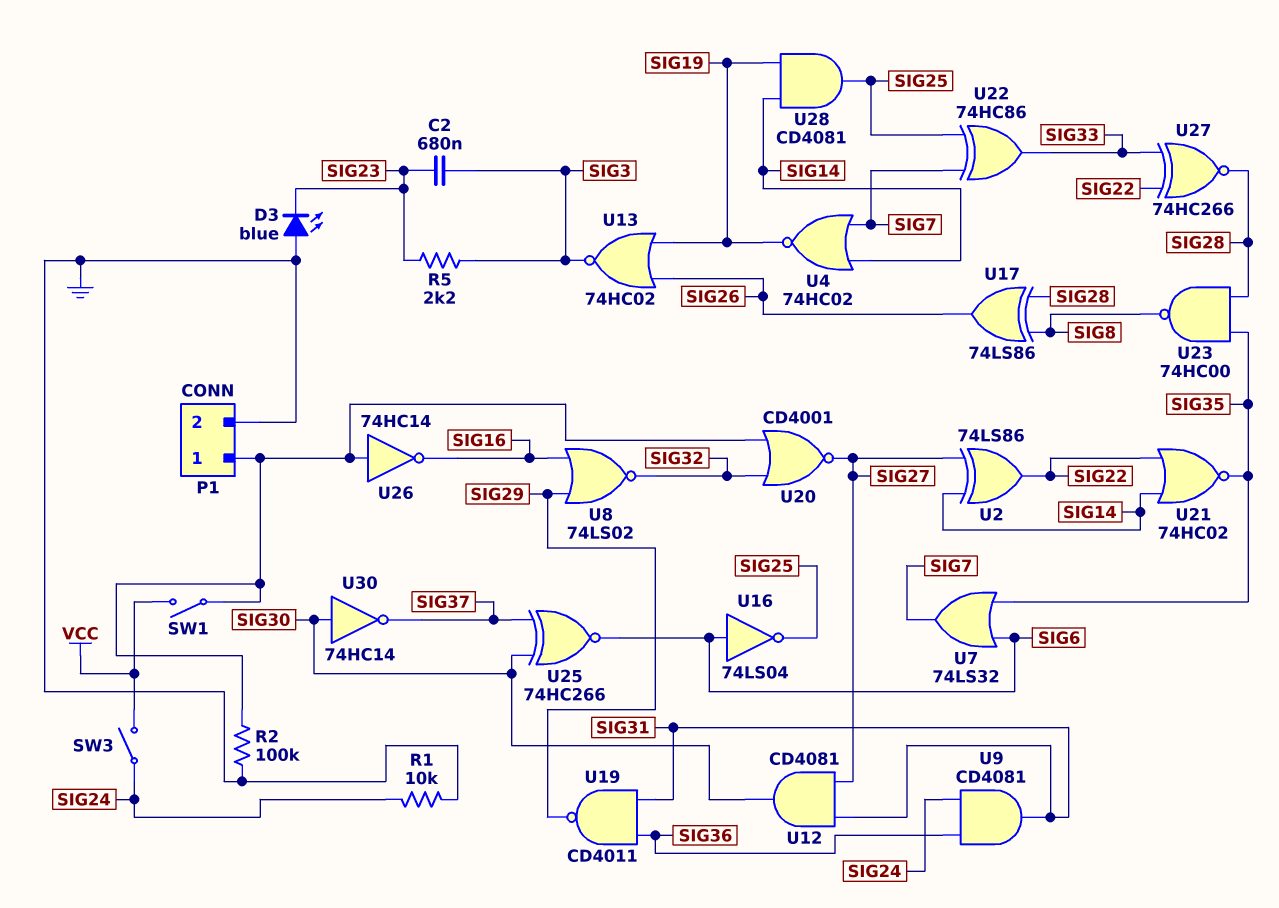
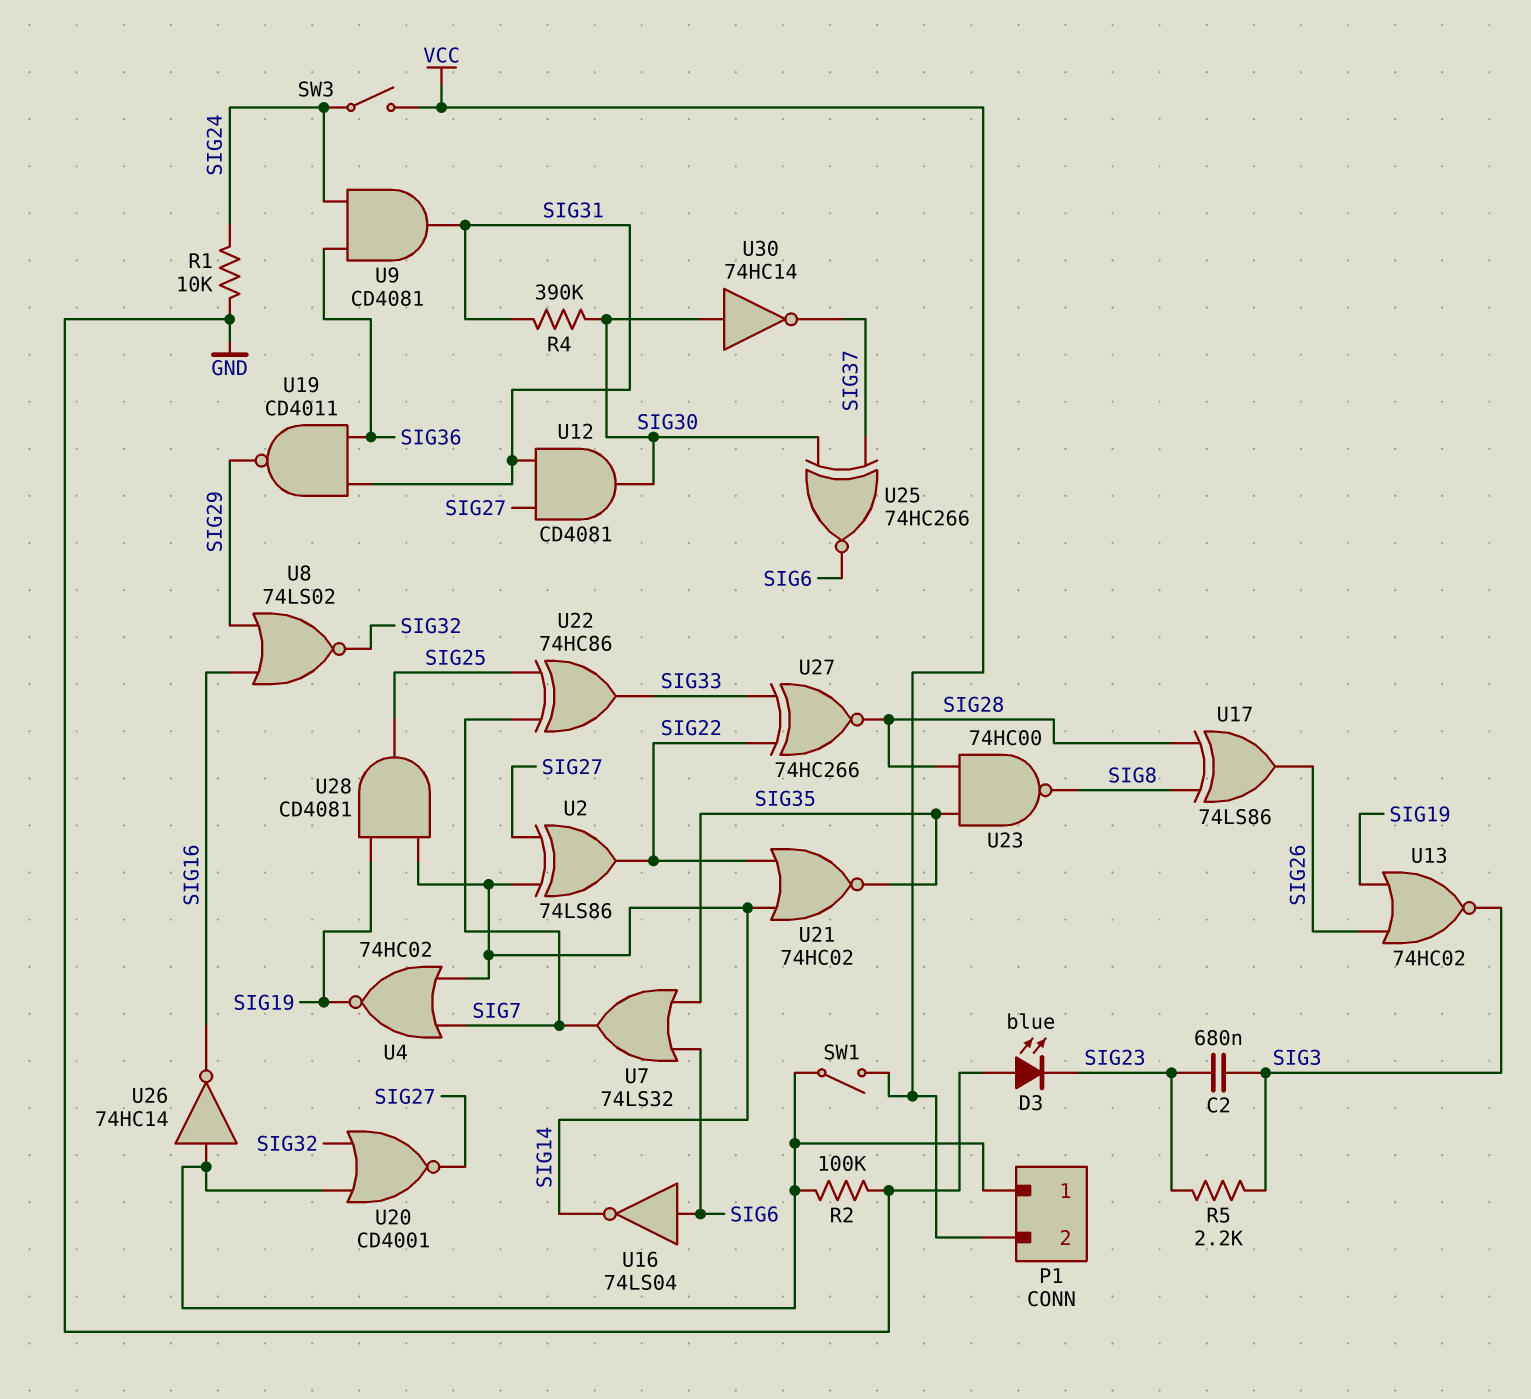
P1 pin 2: GND -> VCC
R4: none -> 390k (SIG30, SIG31)
U16: NOT 74LS04 (in SIG6, out SIG25) -> NOT 74LS04 (in SIG6, out SIG14)

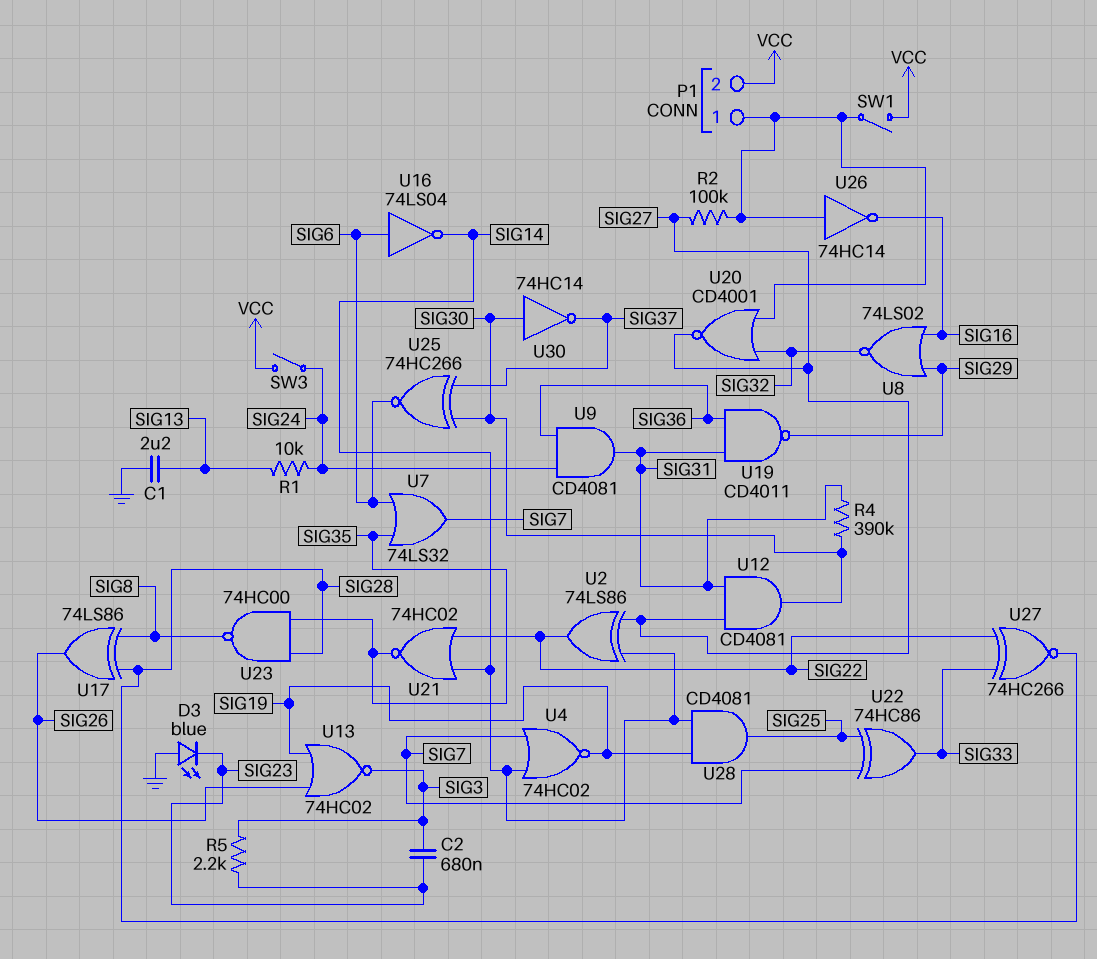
C1: none -> 2.2uF (GND, SIG13)
R1: 10k (GND, SIG24) -> 10k (SIG13, SIG24)
R2: 100k (GND, P1/1) -> 100k (P1/1, SIG27)

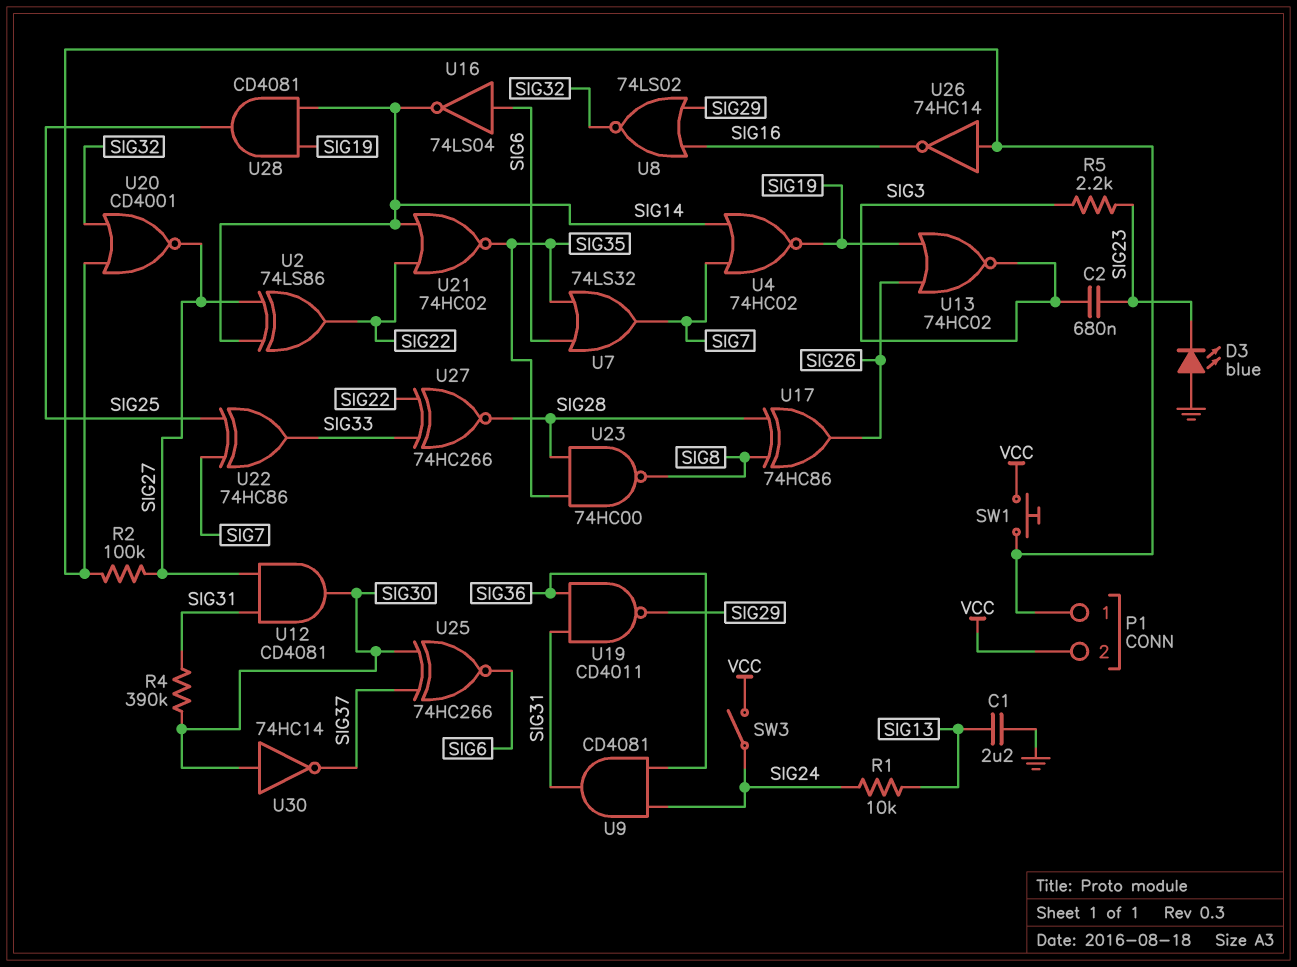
SW1: switch (P1/1, VCC) -> button (P1/1, VCC)
U17: XOR 74LS86 (in SIG8, in SIG28, out SIG26) -> XOR 74HC86 (in SIG8, in SIG28, out SIG26)

